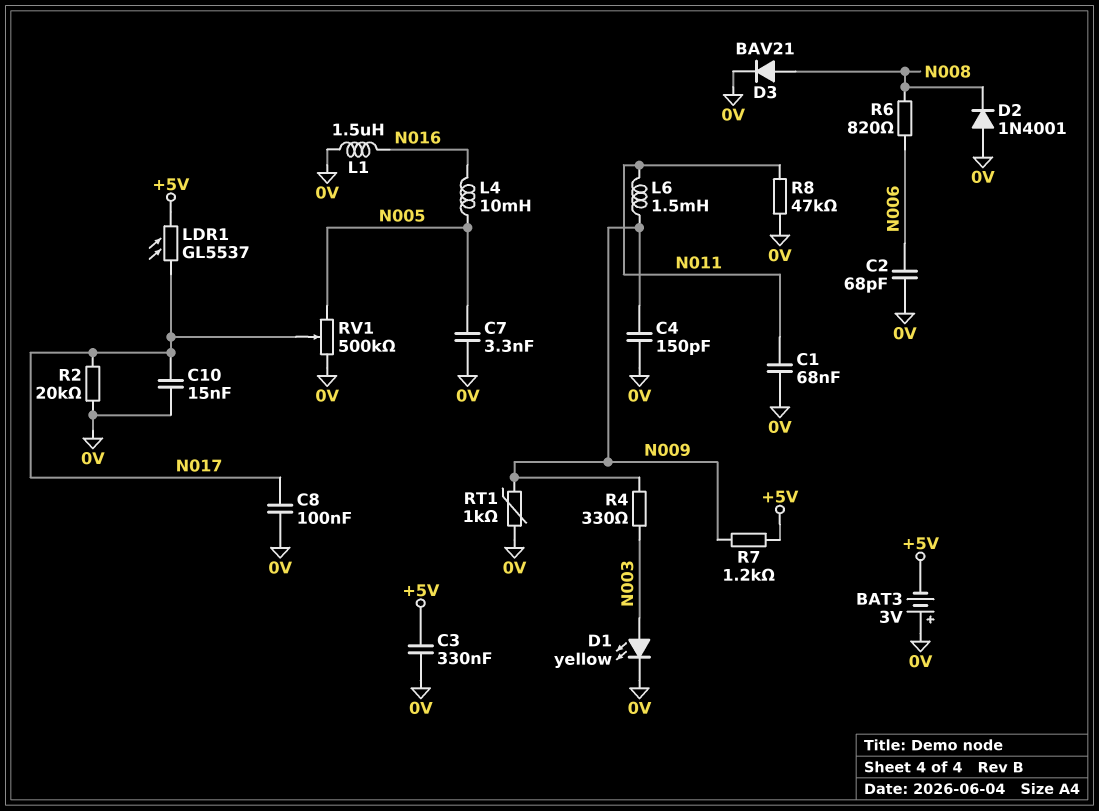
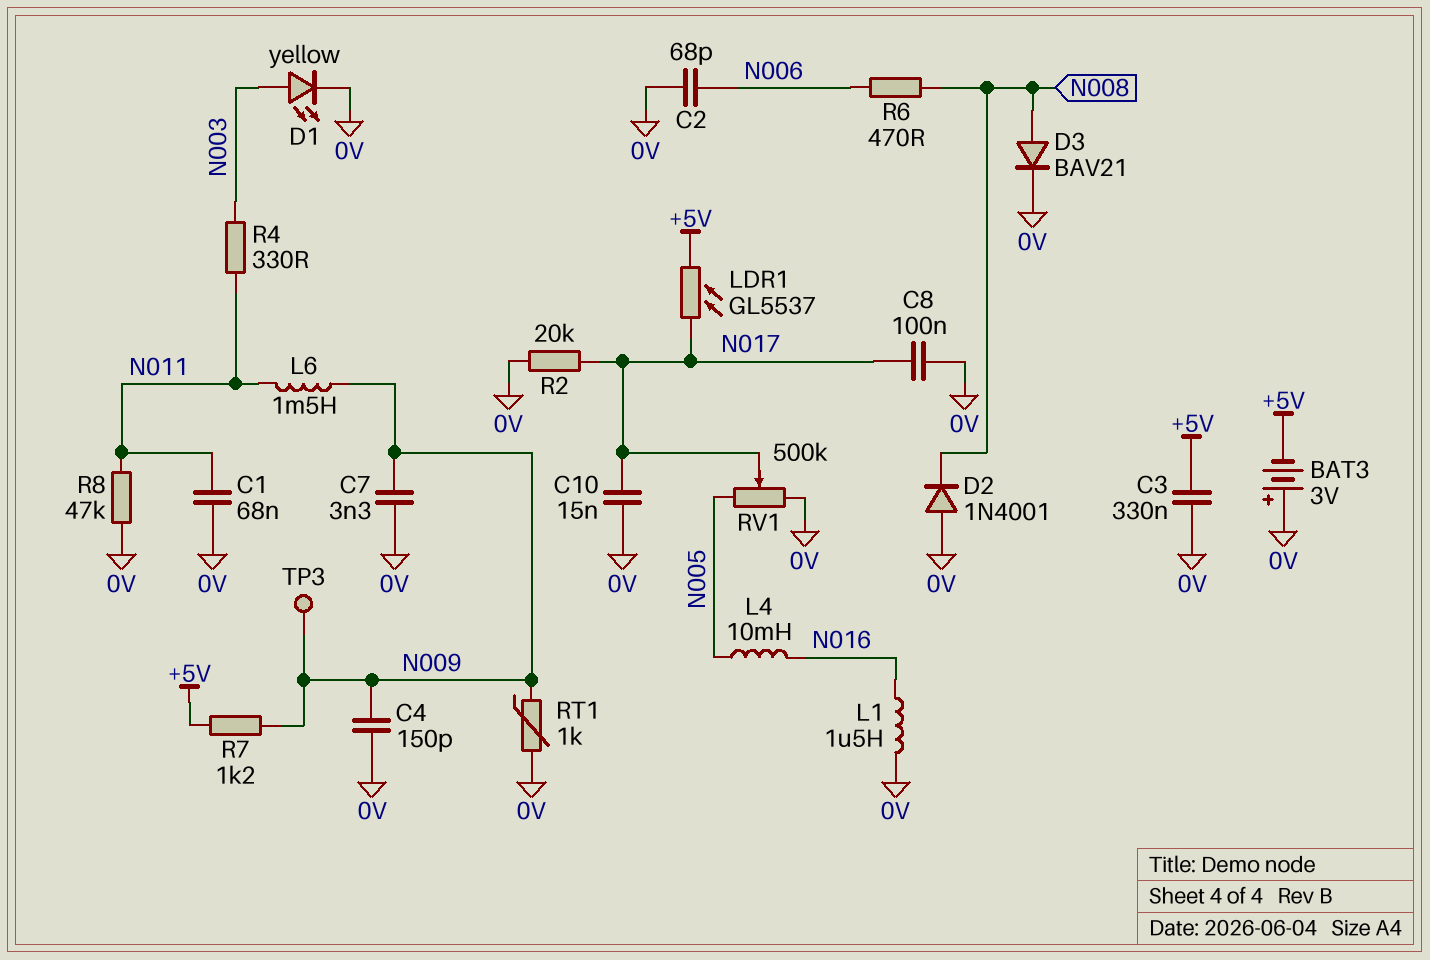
C7: 3.3nF (0V, N005) -> 3.3nF (0V, N009)
R4: 330 (N003, N009) -> 330 (N003, N011)
R6: 820 (N006, N008) -> 470 (N006, N008)
TP3: none -> test point (N009)

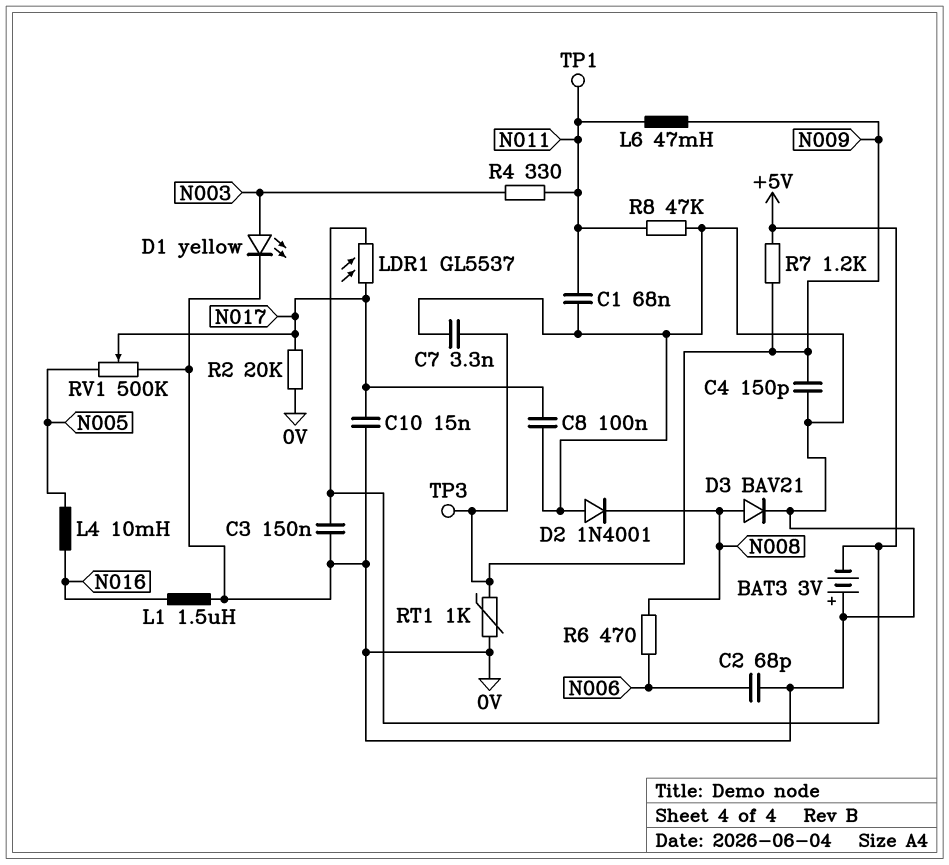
C3: 330nF (+5V, 0V) -> 150nF (+5V, 0V)
L6: 1.5mH (N009, N011) -> 47mH (N009, N011)
TP1: none -> test point (N011)

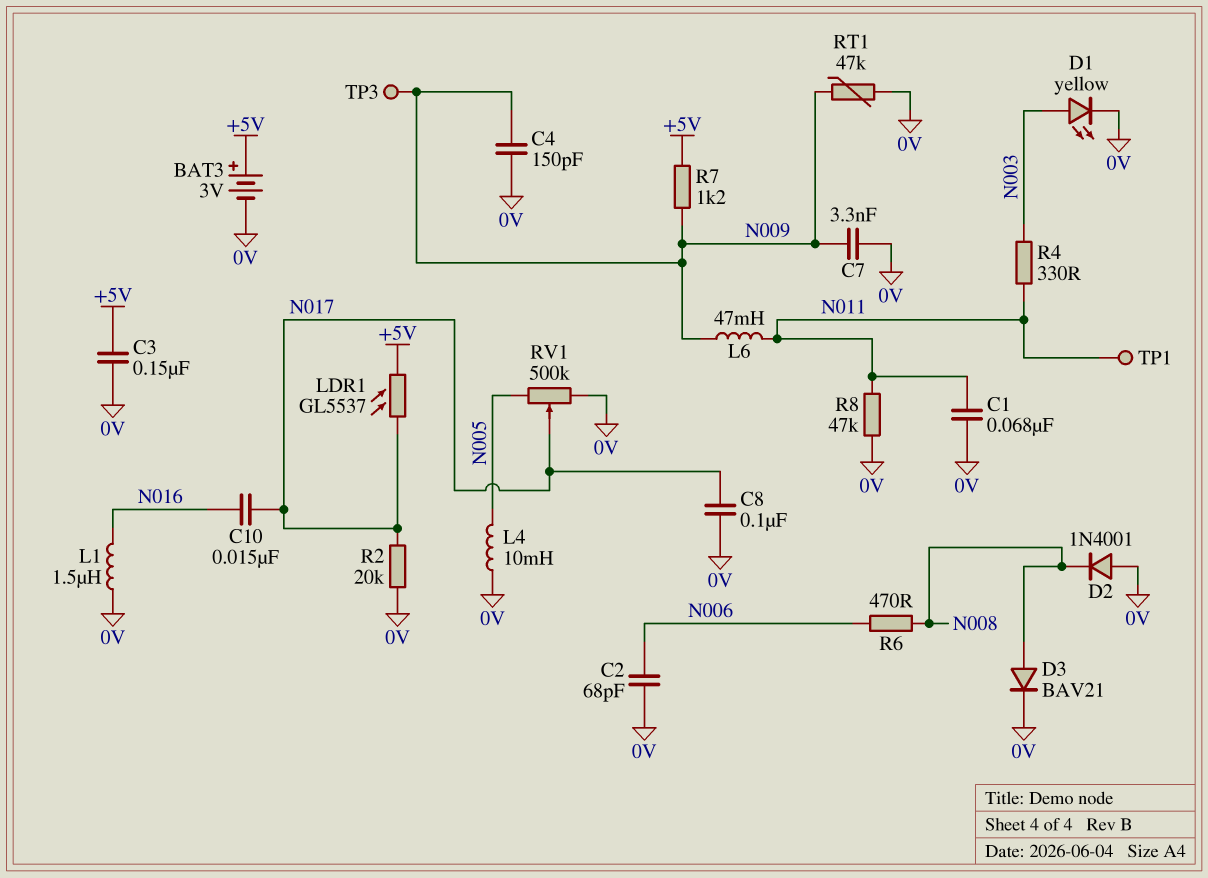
BAT3: 3V (plus 0V, minus +5V) -> 3V (plus +5V, minus 0V)
C10: 15nF (0V, N017) -> 15nF (N016, N017)
L4: 10mH (N005, N016) -> 10mH (0V, N005)
RT1: 1k (0V, N009) -> 47k (0V, N009)

